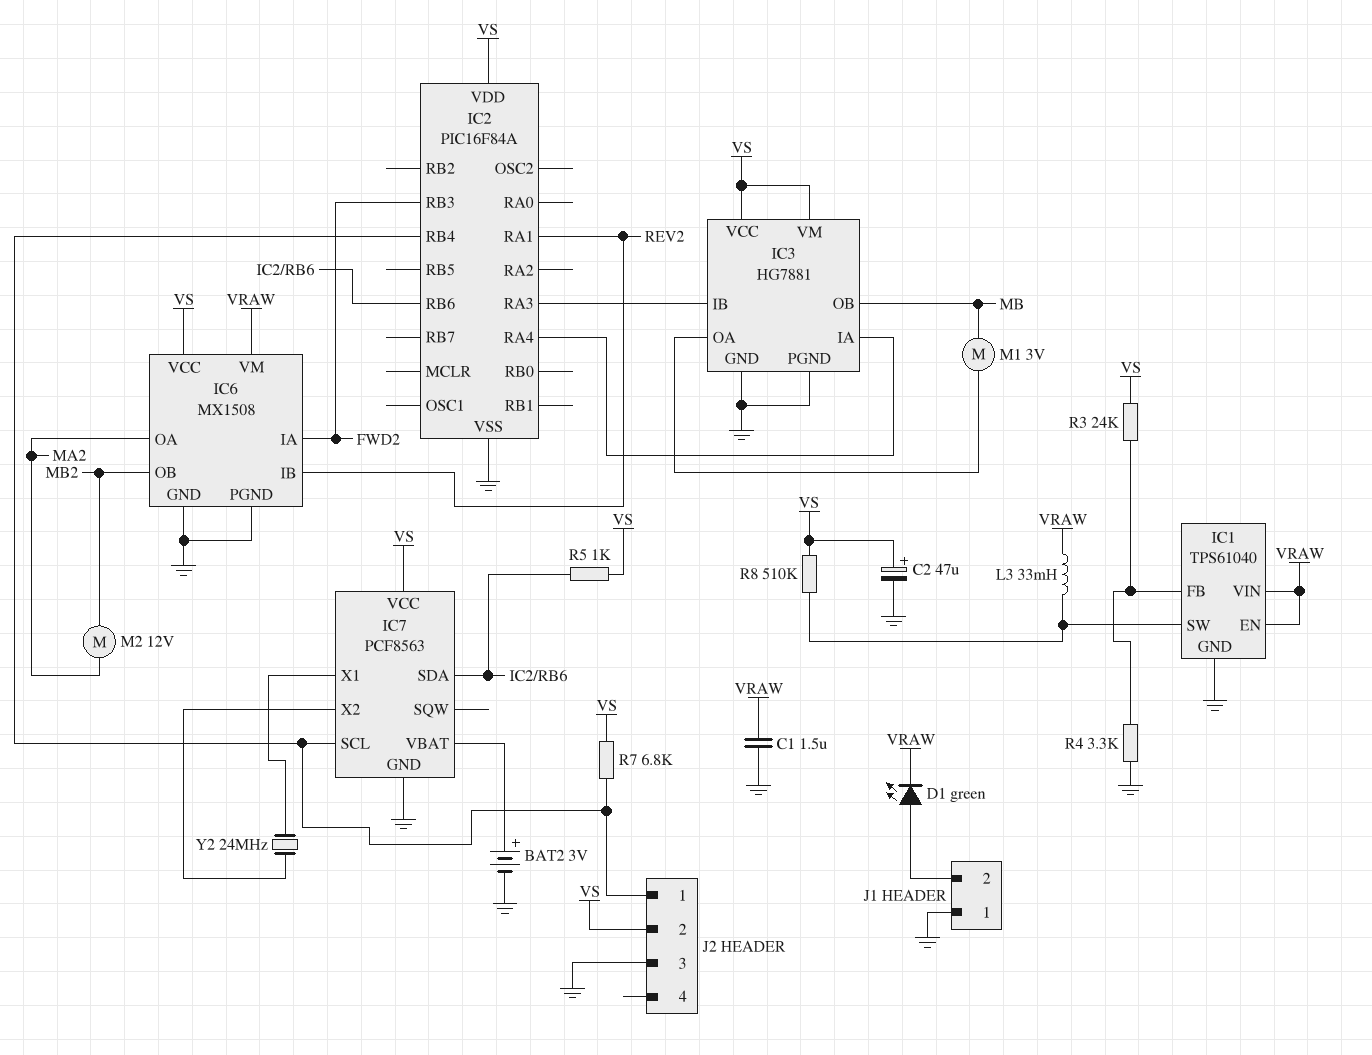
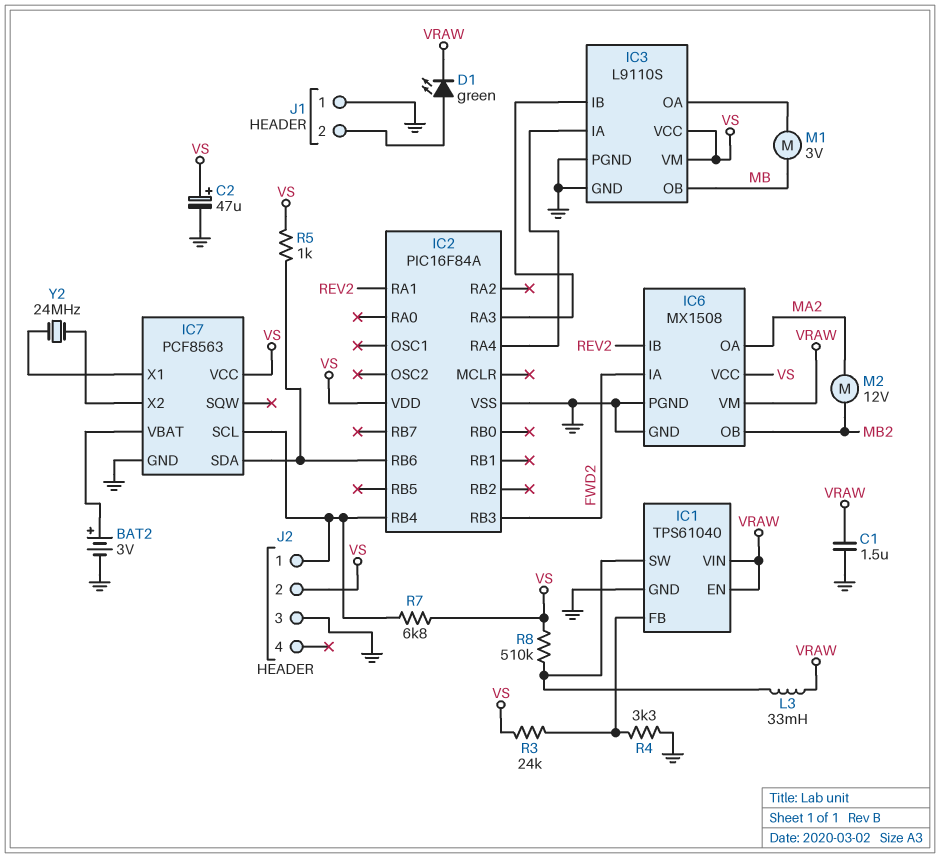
IC3: HG7881 -> L9110S

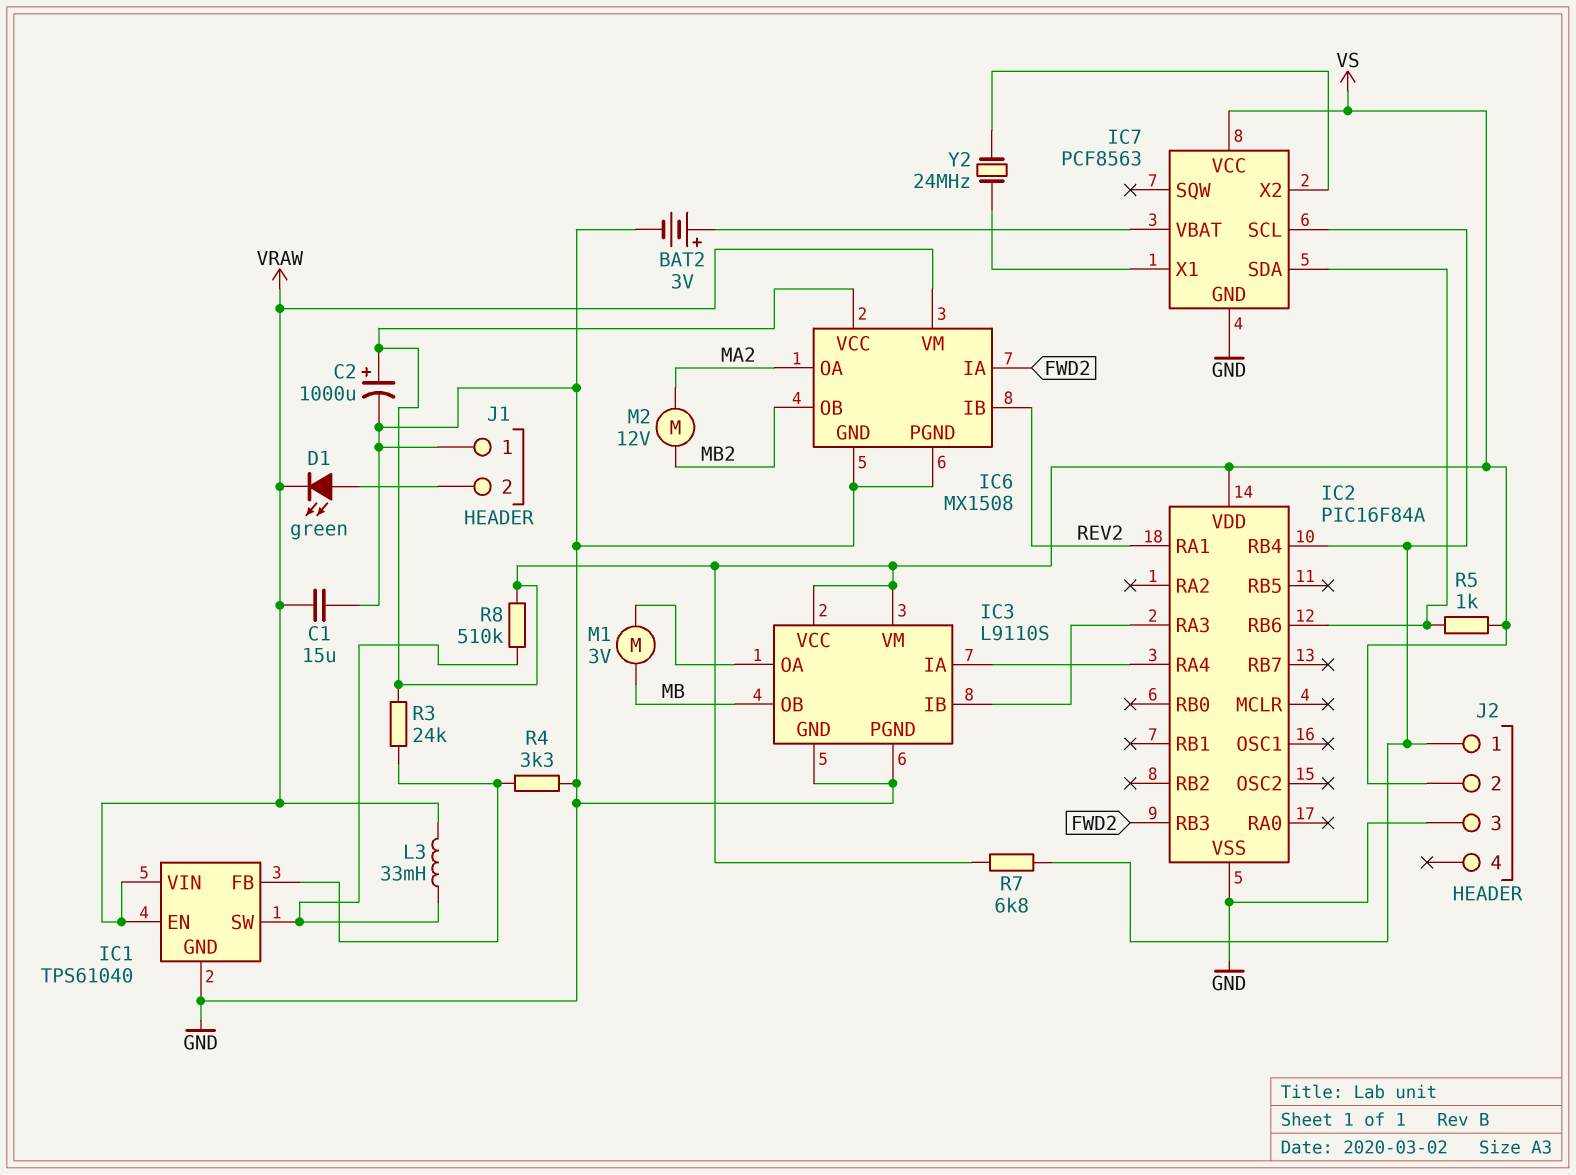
C1: 1.5uF (GND, VRAW) -> 15uF (GND, VRAW)
C2: 47uF (plus VS, minus GND) -> 1000uF (plus VS, minus GND)

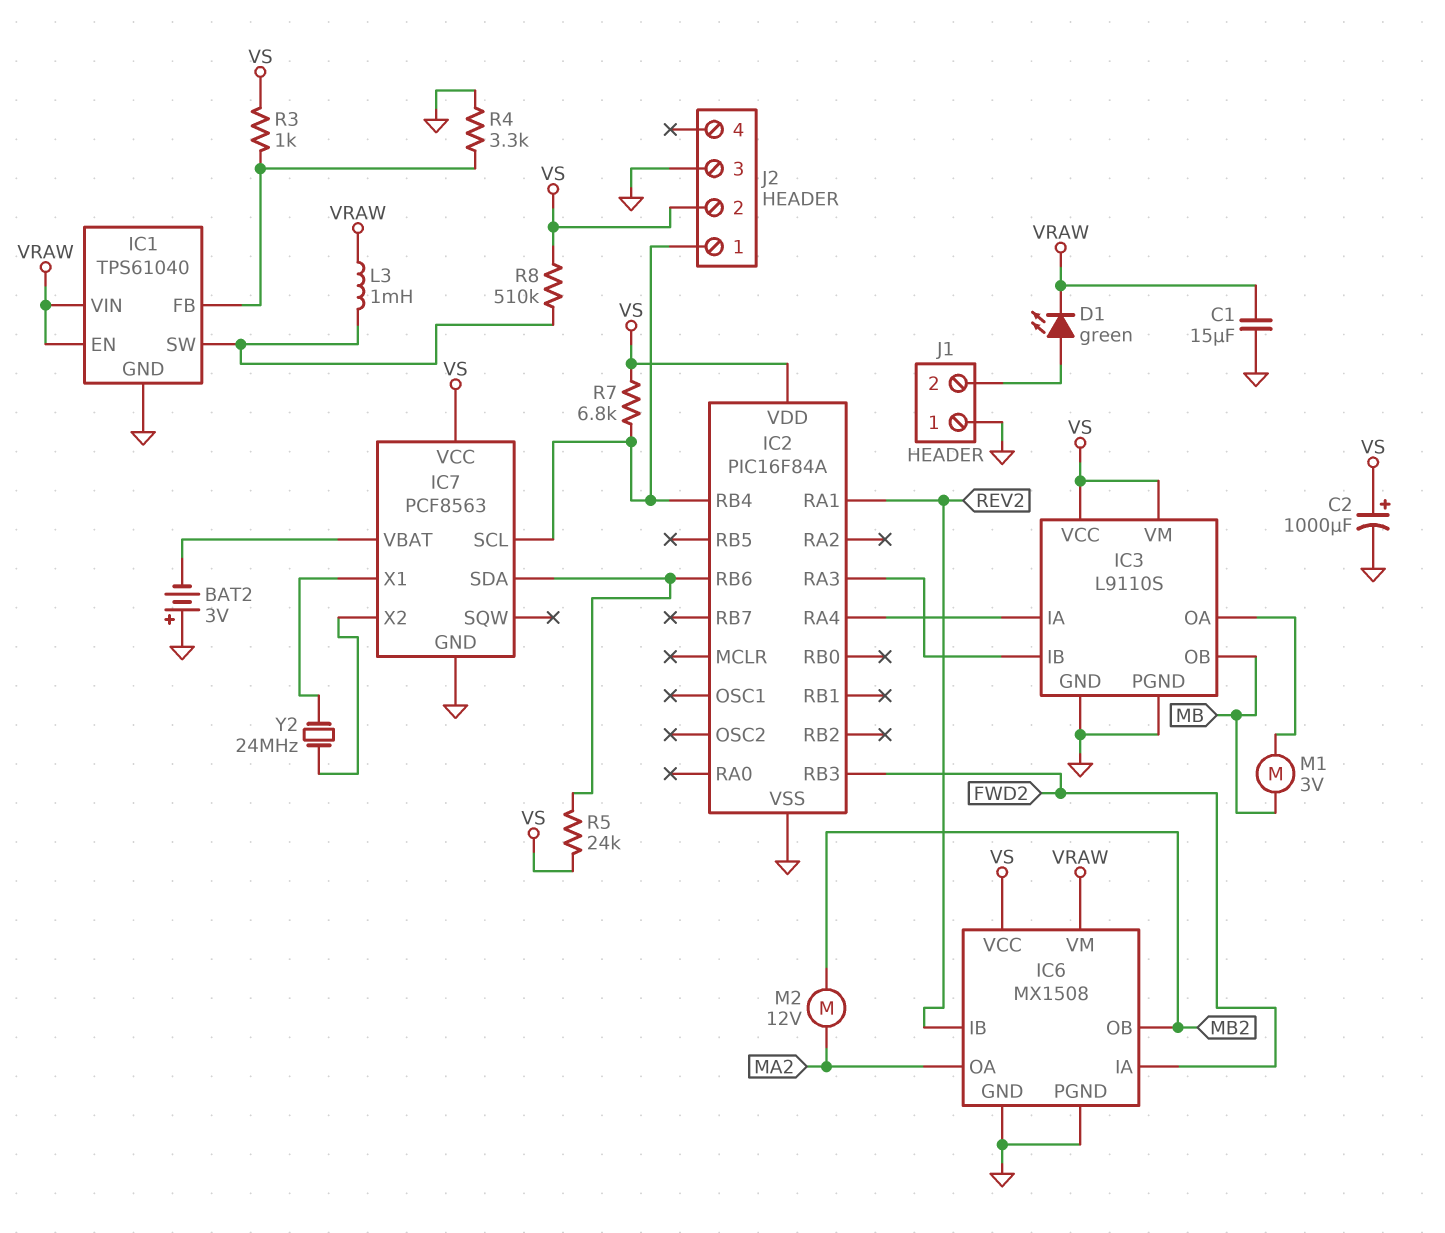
BAT2: 3V (plus IC7/VBAT, minus GND) -> 3V (plus GND, minus IC7/VBAT)
L3: 33mH (IC1/SW, VRAW) -> 1mH (IC1/SW, VRAW)
R3: 24k (IC1/FB, VS) -> 1k (IC1/FB, VS)
R5: 1k (IC2/RB6, VS) -> 24k (IC2/RB6, VS)

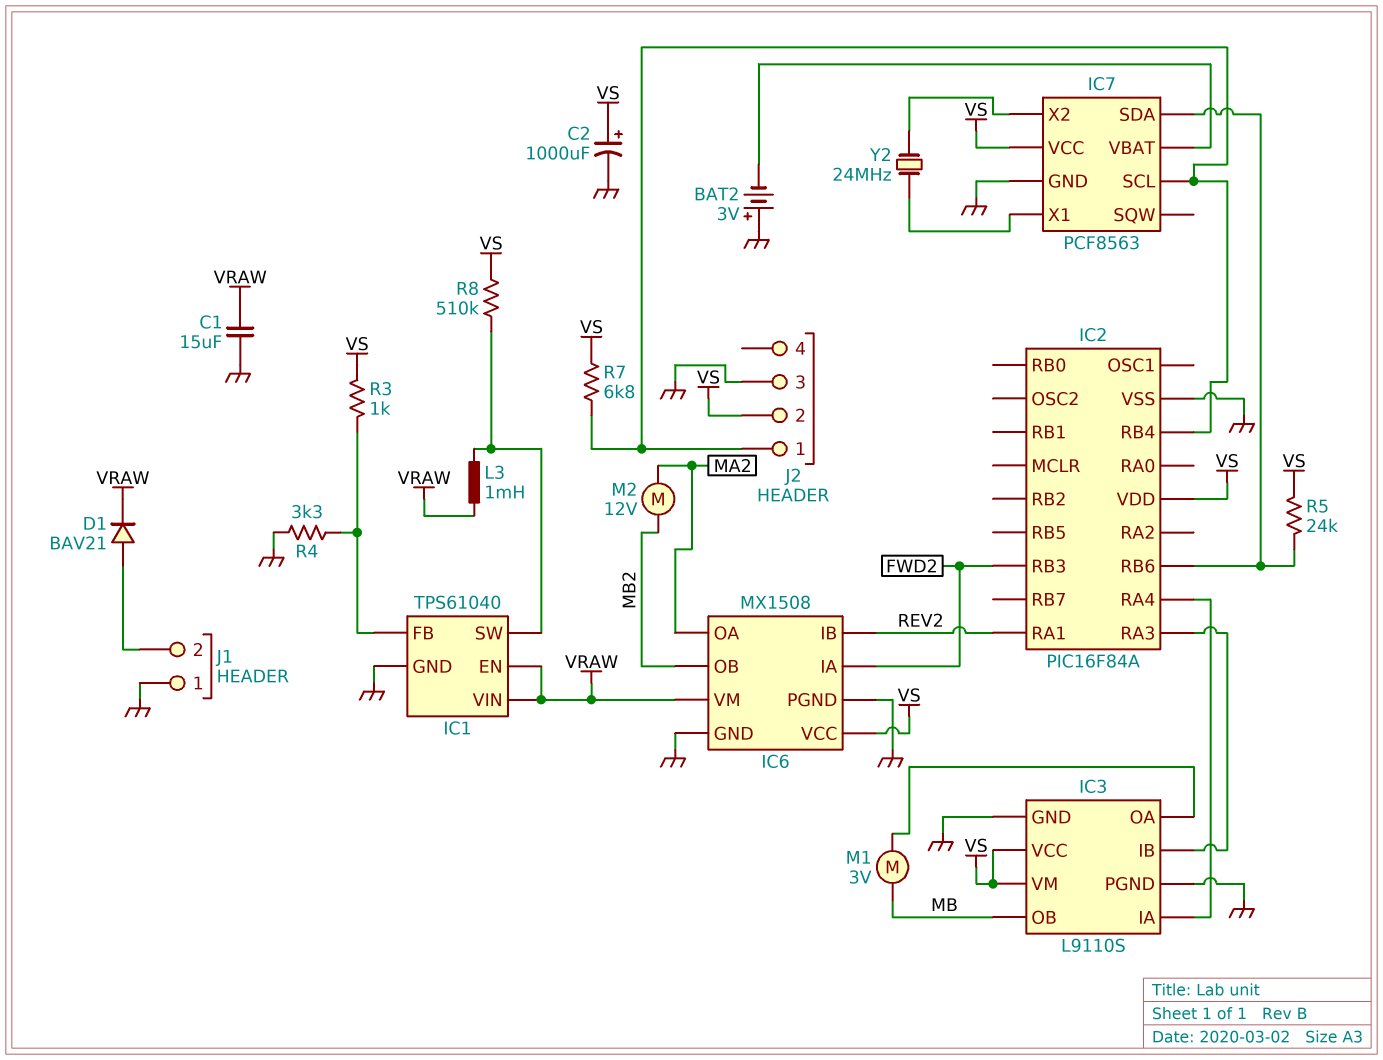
D1: LED green (A J1/2, K VRAW) -> diode BAV21 (A J1/2, K VRAW)

